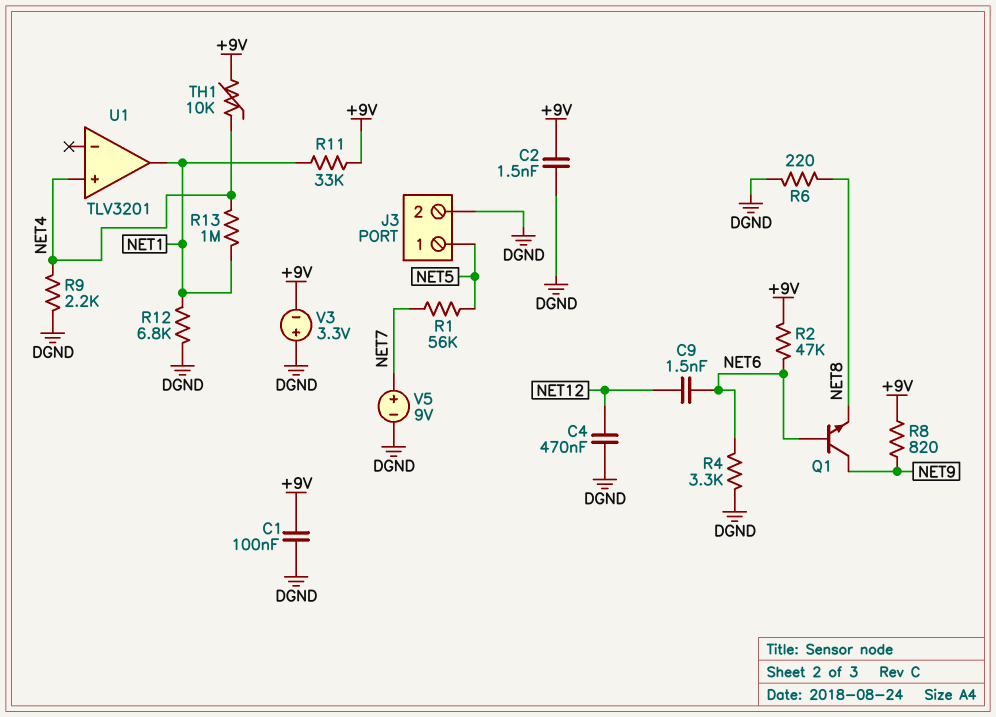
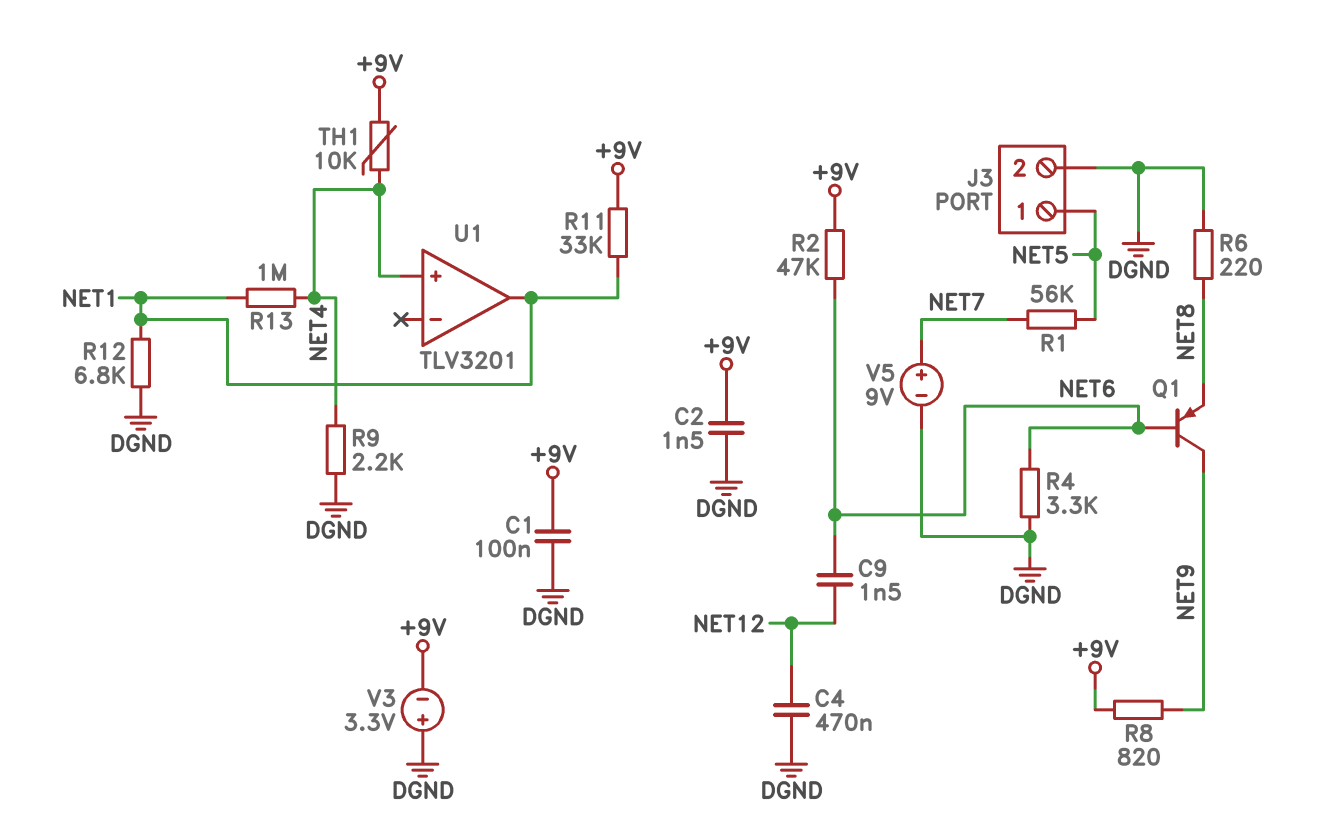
Q1: NPN (B NET6, C NET9, E NET8) -> PNP (B NET6, C NET9, E NET8)

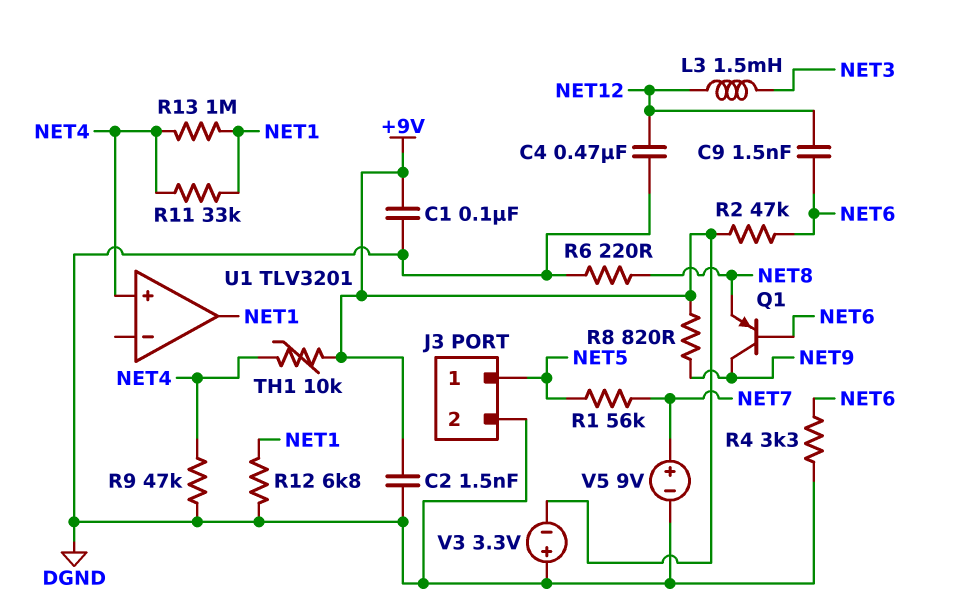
L3: none -> 1.5mH (NET3, NET12)
R9: 2.2k (DGND, NET4) -> 47k (DGND, NET4)
R11: 33k (+9V, NET1) -> 33k (NET1, NET4)

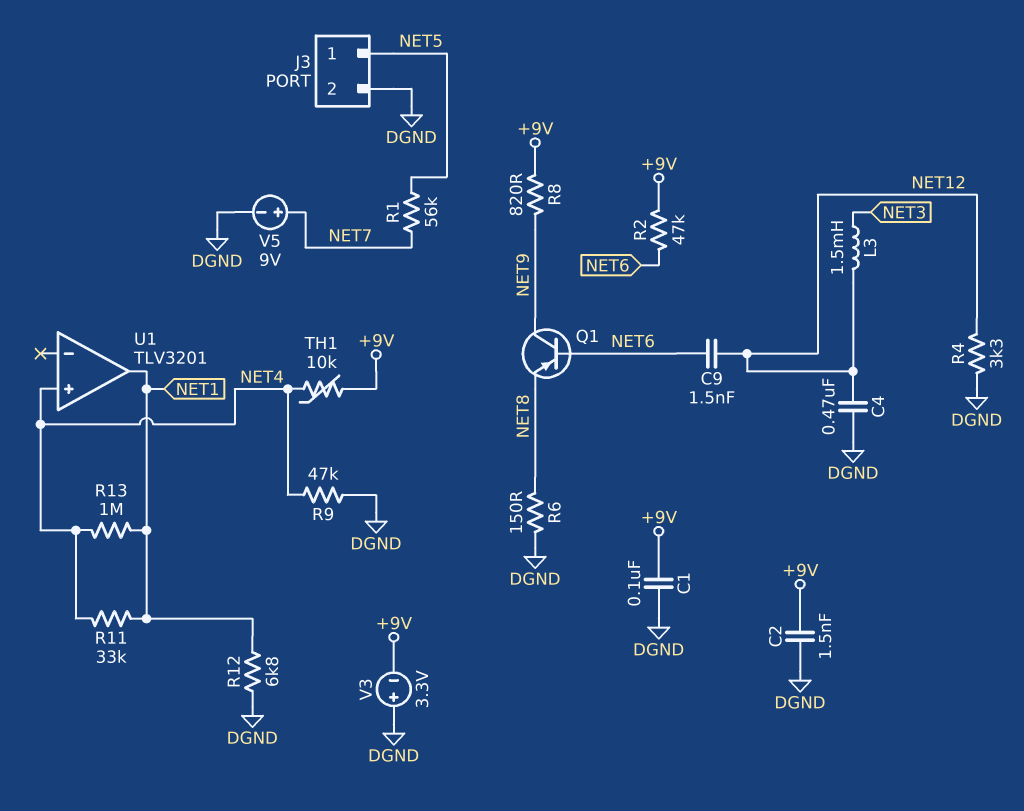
R4: 3.3k (DGND, NET6) -> 3.3k (DGND, NET12)
R6: 220 (DGND, NET8) -> 150 (DGND, NET8)

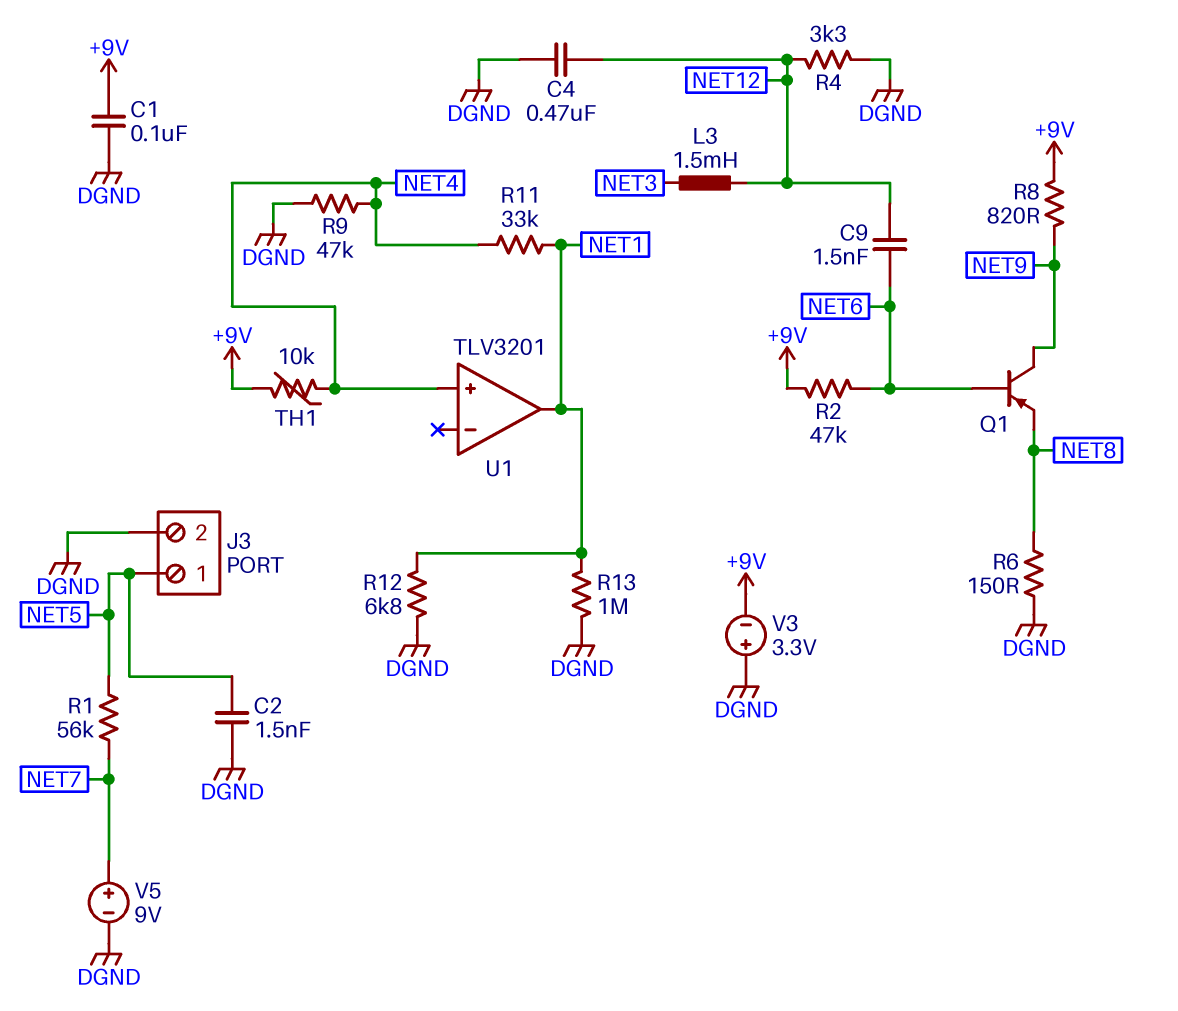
C2: 1.5nF (+9V, DGND) -> 1.5nF (DGND, NET5)
R13: 1M (NET1, NET4) -> 1M (DGND, NET1)

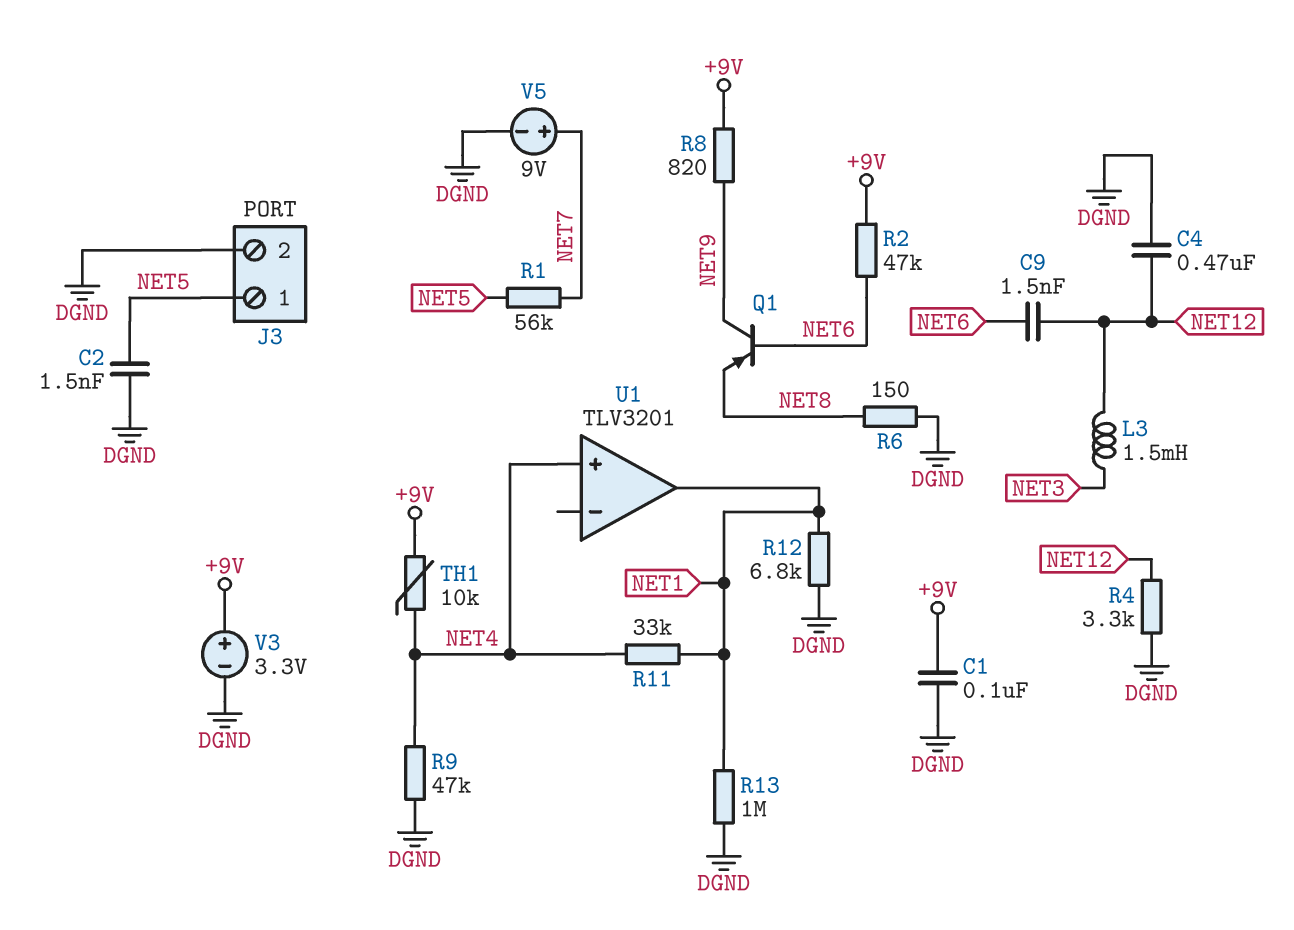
V3: 3.3V (plus DGND, minus +9V) -> 3.3V (plus +9V, minus DGND)

